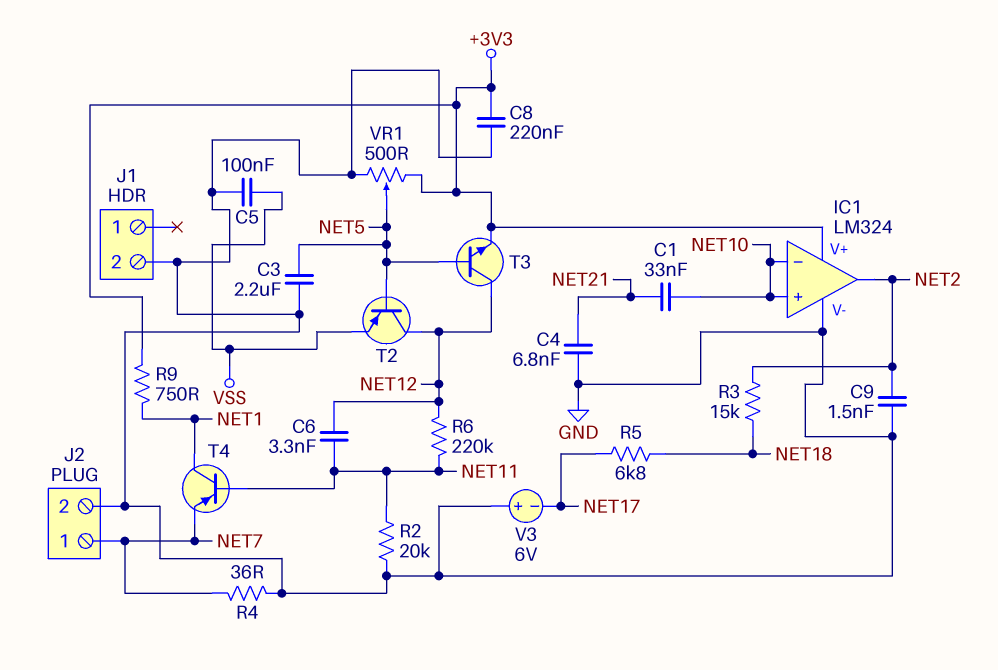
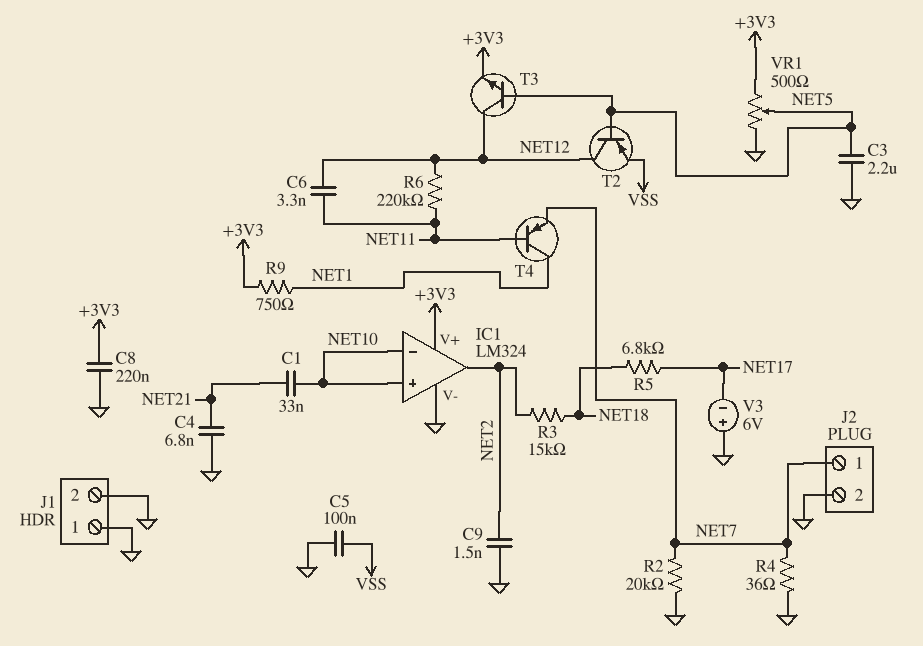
J1 pin 1: none -> GND
R2: 20k (GND, NET11) -> 20k (GND, NET7)

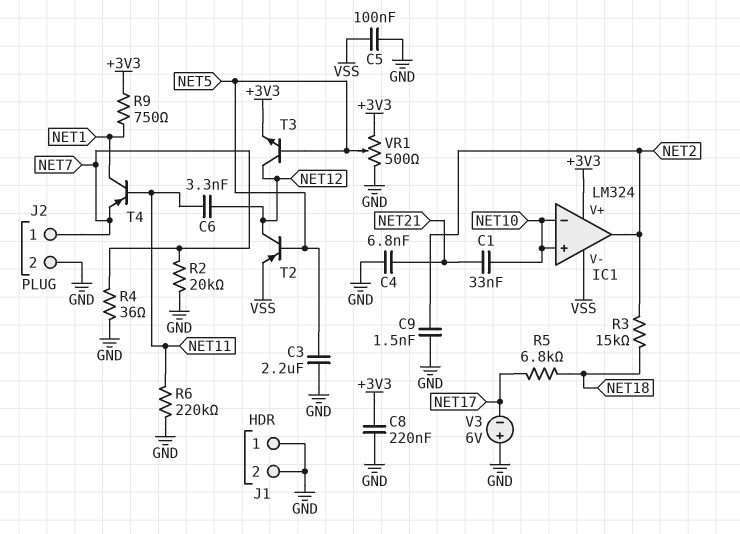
IC1 pin V-: GND -> VSS
R6: 220k (NET11, NET12) -> 220k (GND, NET11)

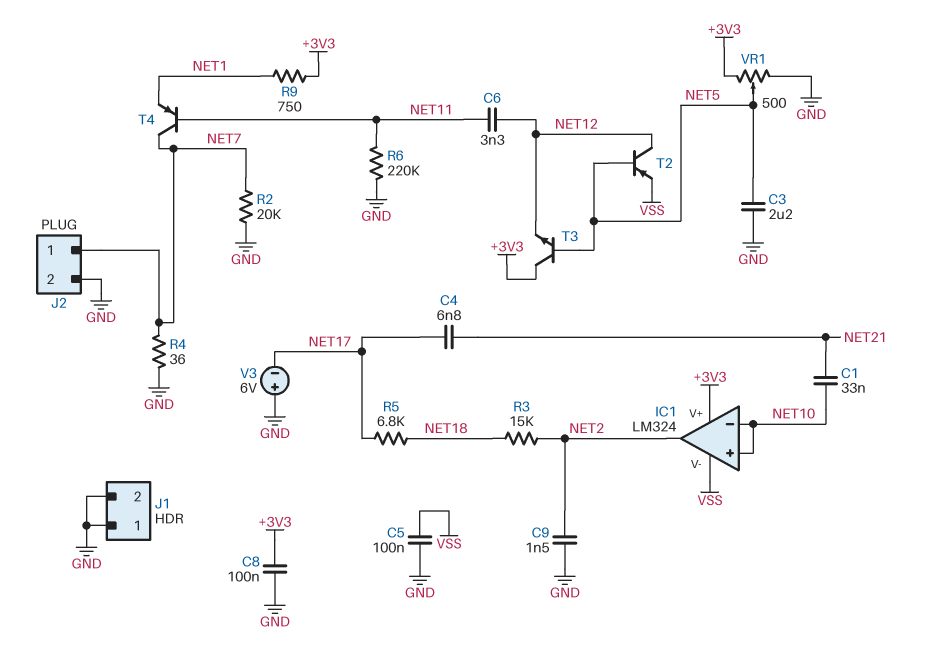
C4: 6.8nF (GND, NET21) -> 6.8nF (NET17, NET21)
C8: 220nF (+3V3, GND) -> 100nF (+3V3, GND)
T3: NPN (B NET5, C NET12, E +3V3) -> NPN (B NET5, C +3V3, E NET12)
T4: PNP (B NET11, C NET1, E NET7) -> PNP (B NET11, C NET7, E NET1)

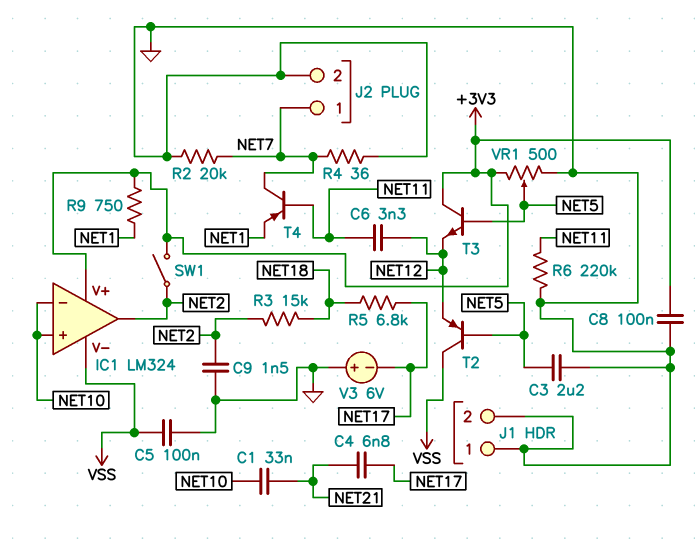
SW1: none -> switch (+3V3, NET2)
T2: PNP (B NET5, C NET12, E VSS) -> PNP (B NET5, C VSS, E NET12)

